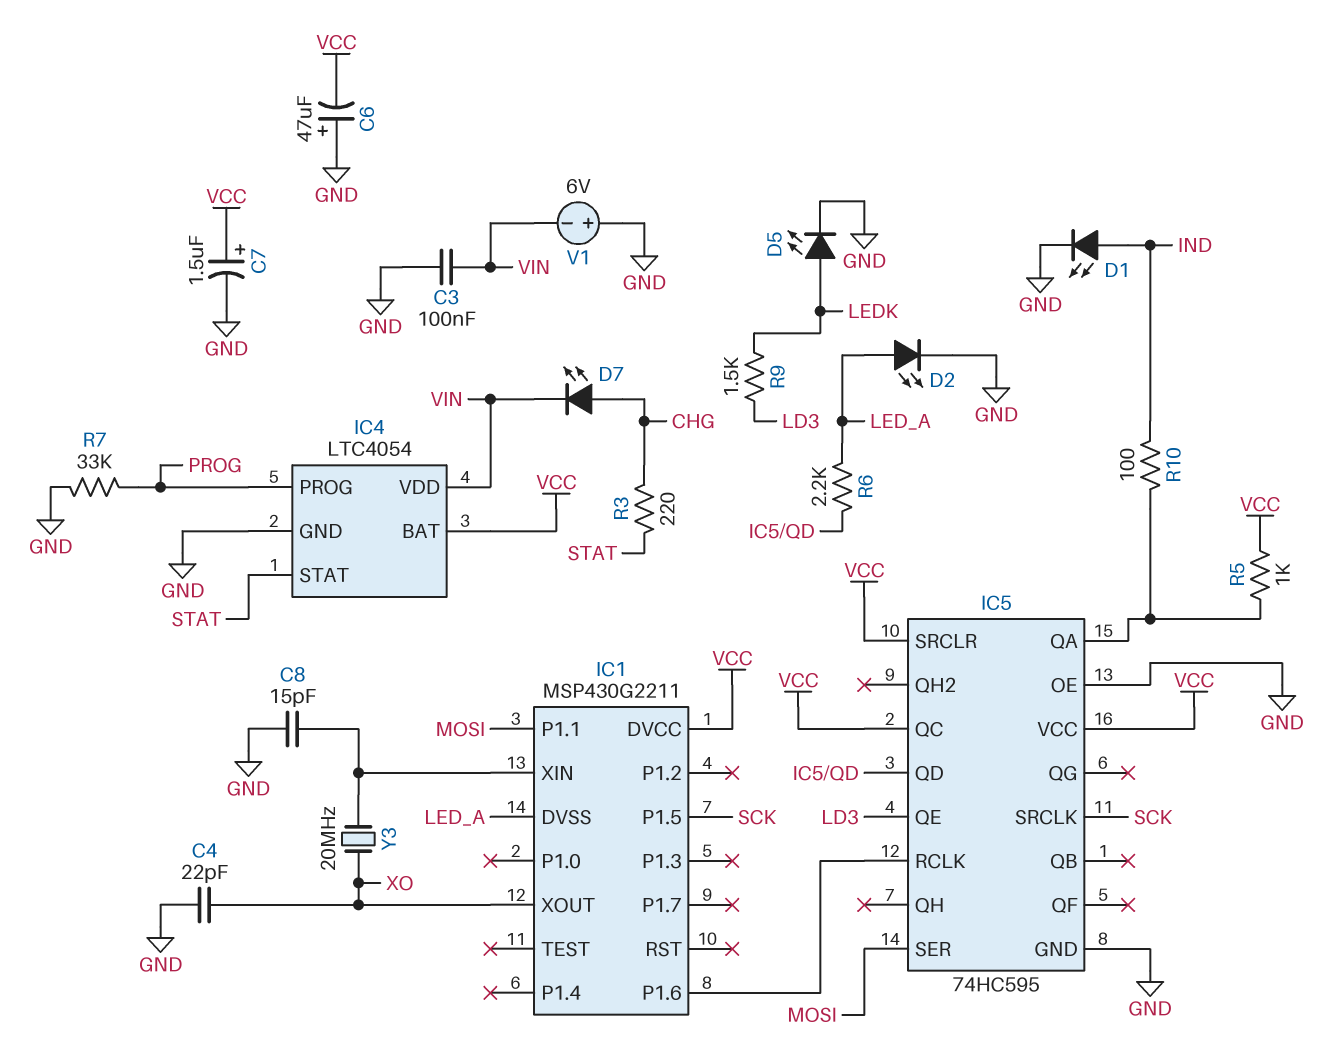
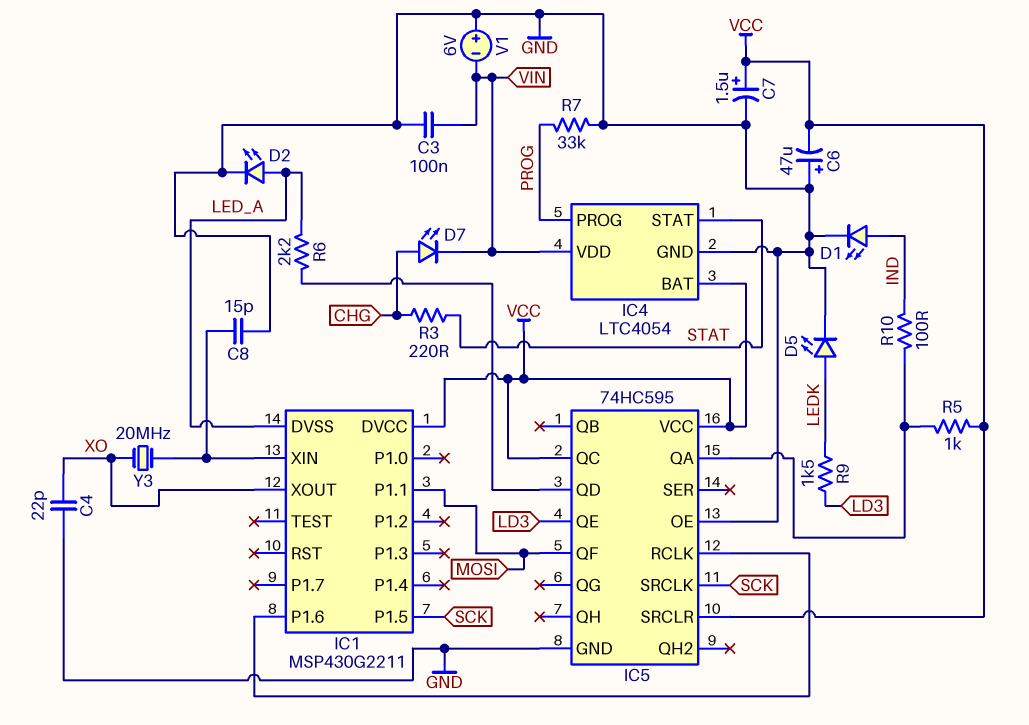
IC5 pin QF: none -> MOSI
IC5 pin SER: MOSI -> none

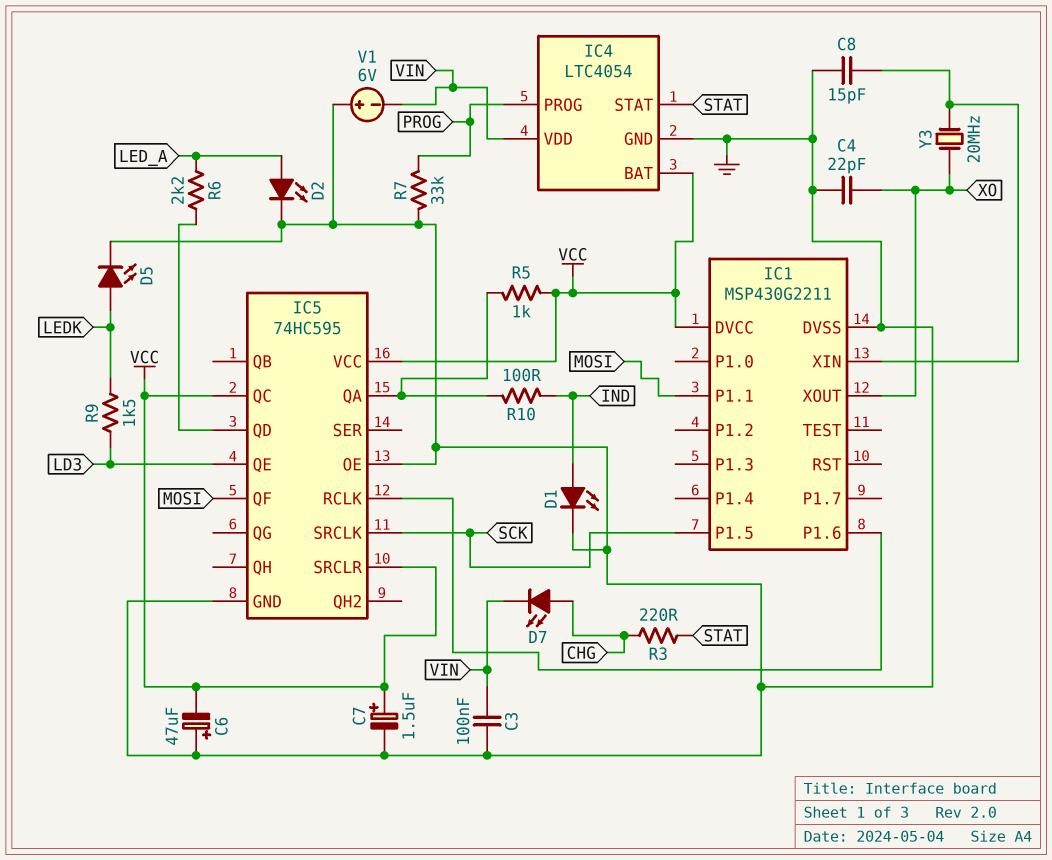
IC1 pin DVSS: LED_A -> GND

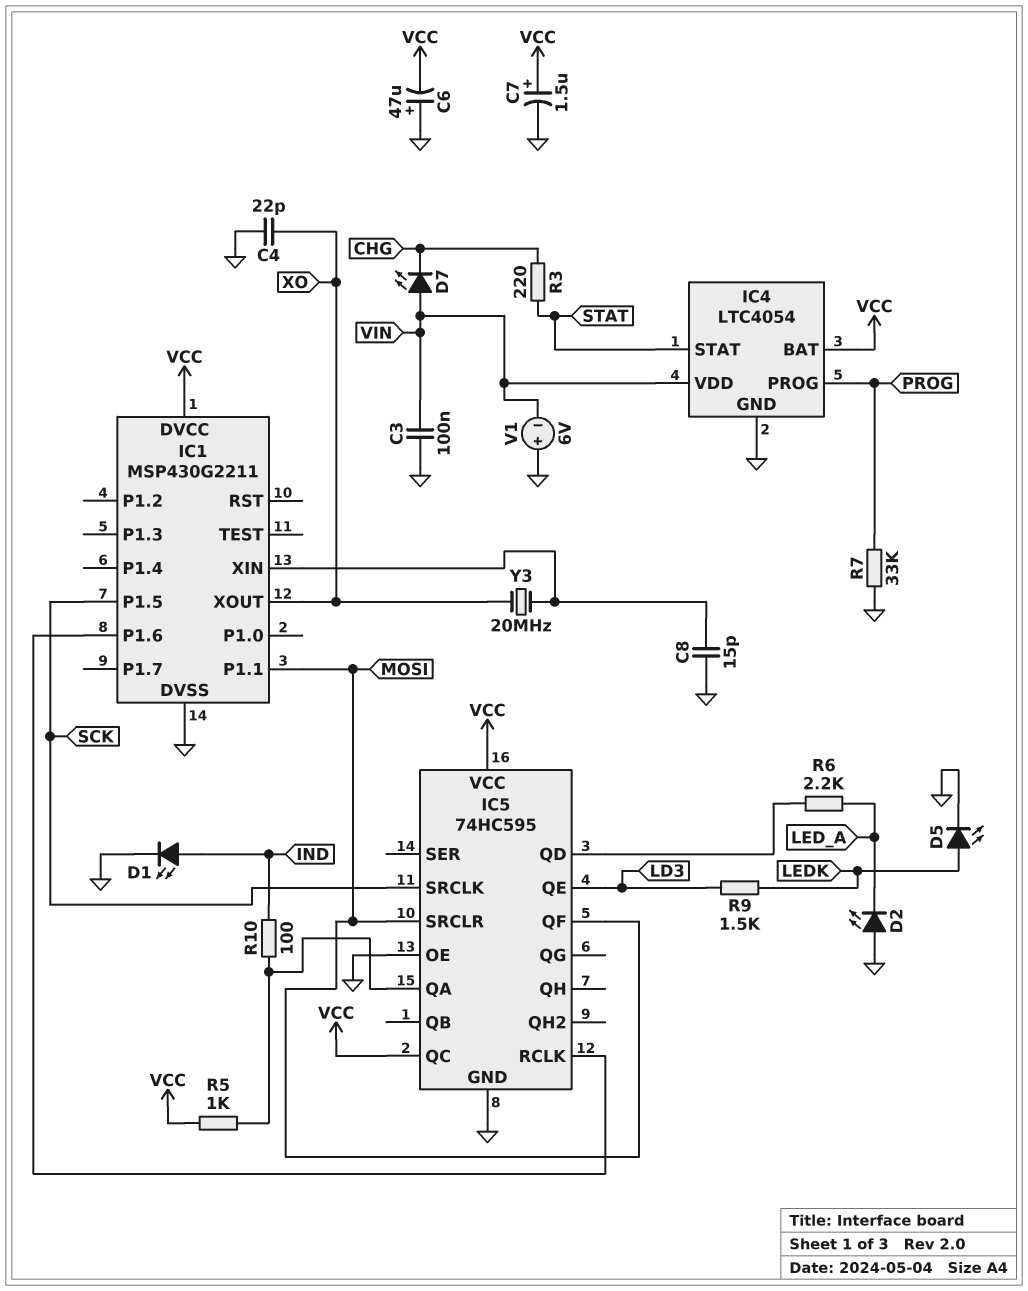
D2: LED (A LED_A, K GND) -> LED (A GND, K LED_A)
D7: LED (A CHG, K VIN) -> LED (A VIN, K CHG)
IC5 pin SRCLR: VCC -> MOSI

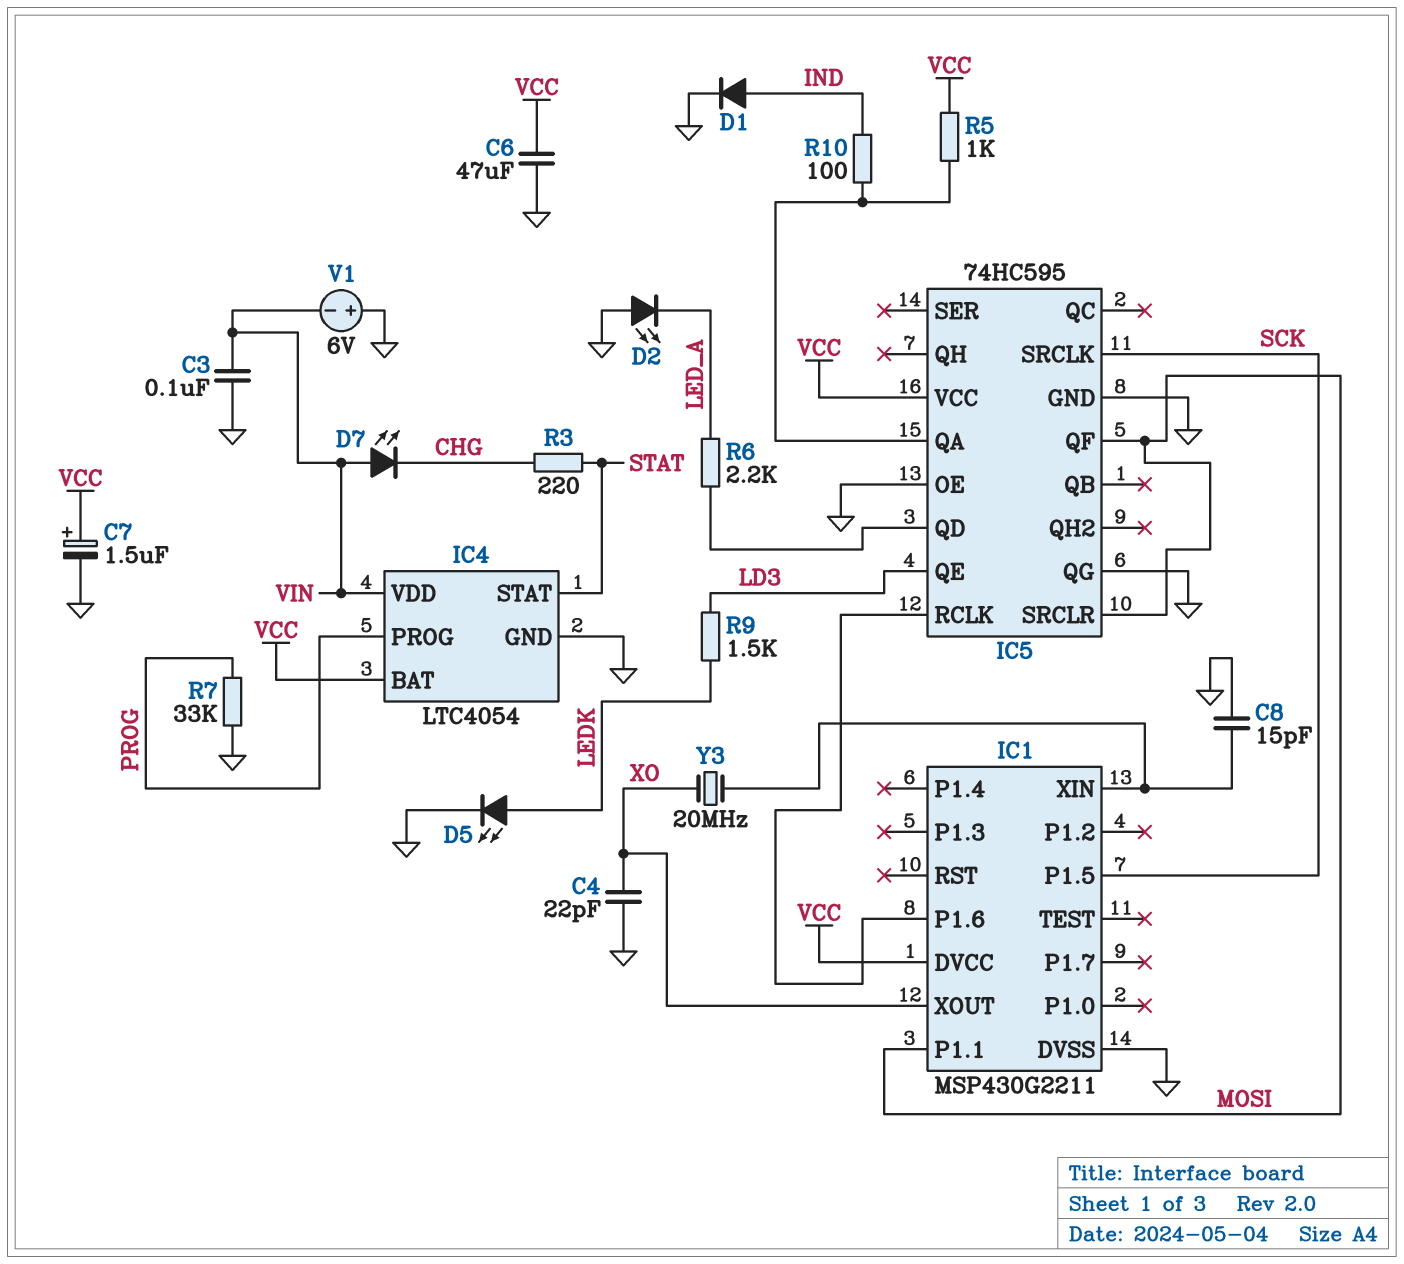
C6: 47uF (plus GND, minus VCC) -> 47uF (GND, VCC)
D1: LED (A IND, K GND) -> diode (A IND, K GND)
IC5 pin QC: VCC -> none
IC5 pin QG: none -> GND

